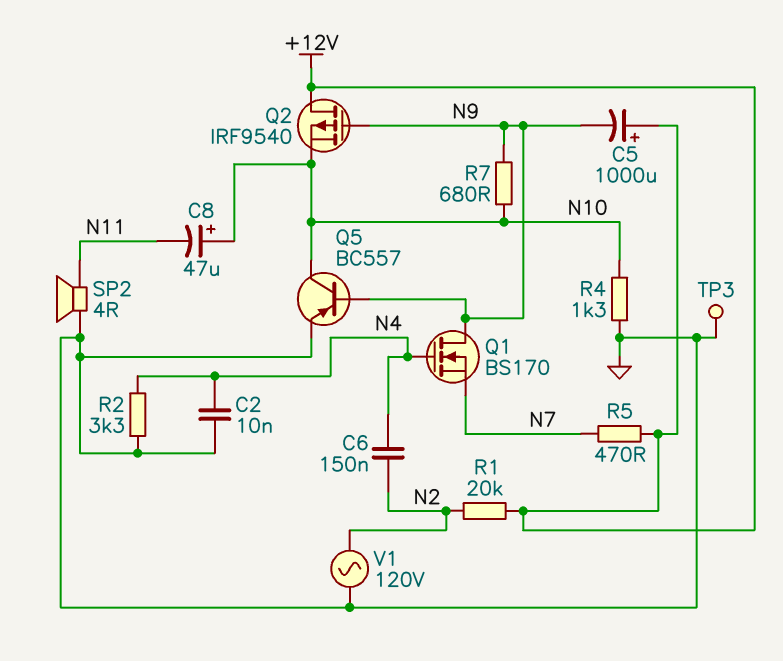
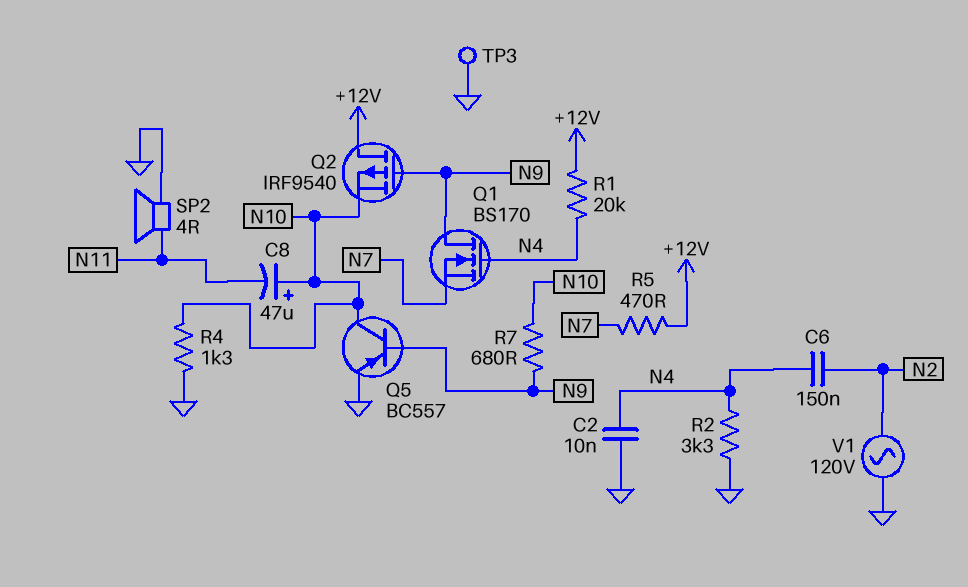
C5: 1000uF (plus +12V, minus N9) -> none
R1: 20k (+12V, N2) -> 20k (+12V, N4)

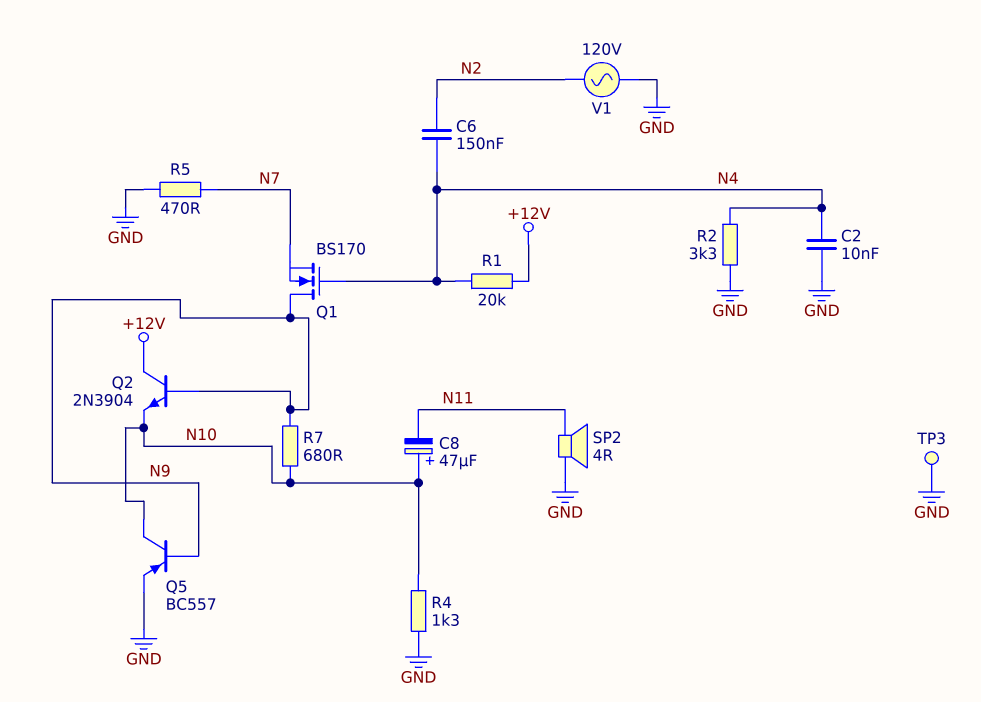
Q2: PMOS IRF9540 (G N9, D +12V, S N10) -> NPN 2N3904 (B N9, C +12V, E N10)
R5: 470 (+12V, N7) -> 470 (GND, N7)

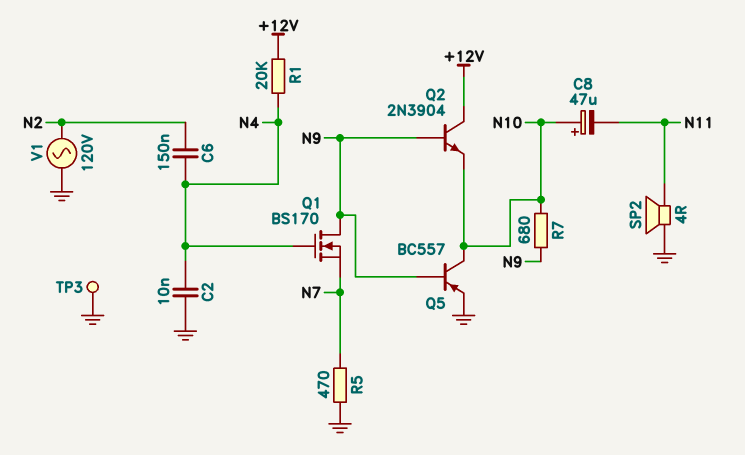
R2: 3.3k (GND, N4) -> none
R4: 1.3k (GND, N10) -> none

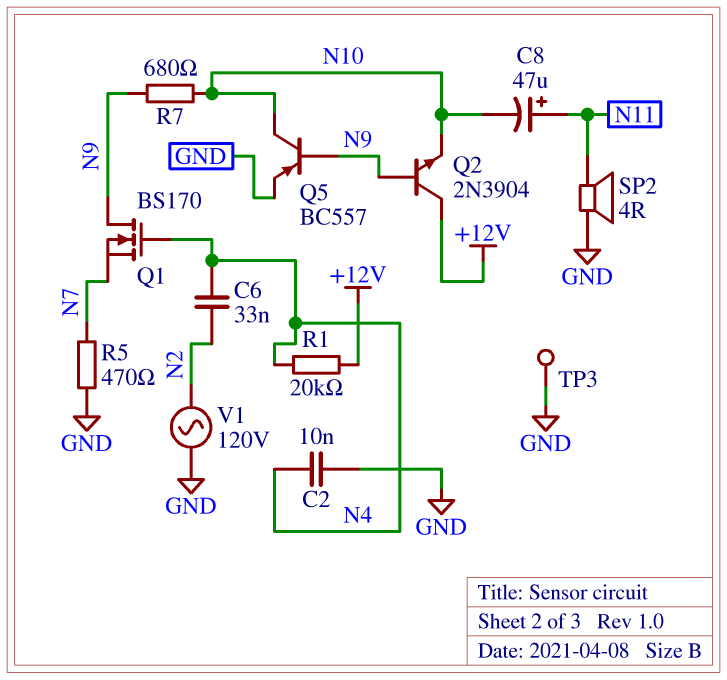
C6: 150nF (N2, N4) -> 33nF (N2, N4)
C8: 47uF (plus N10, minus N11) -> 47uF (plus N11, minus N10)

